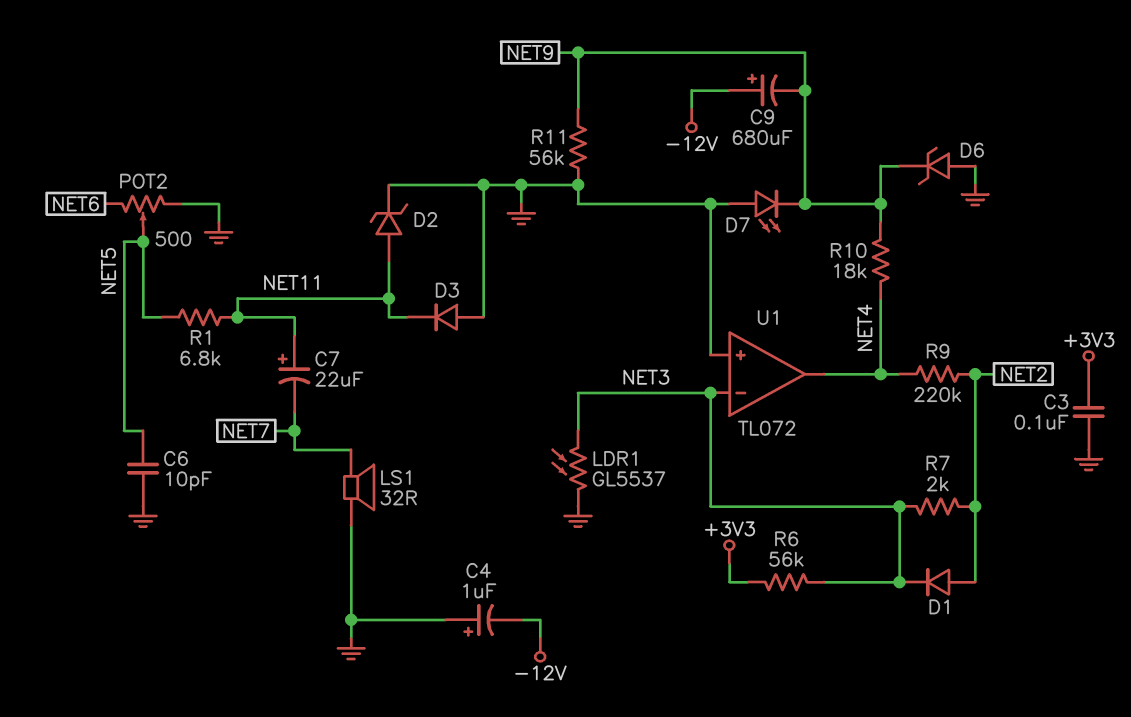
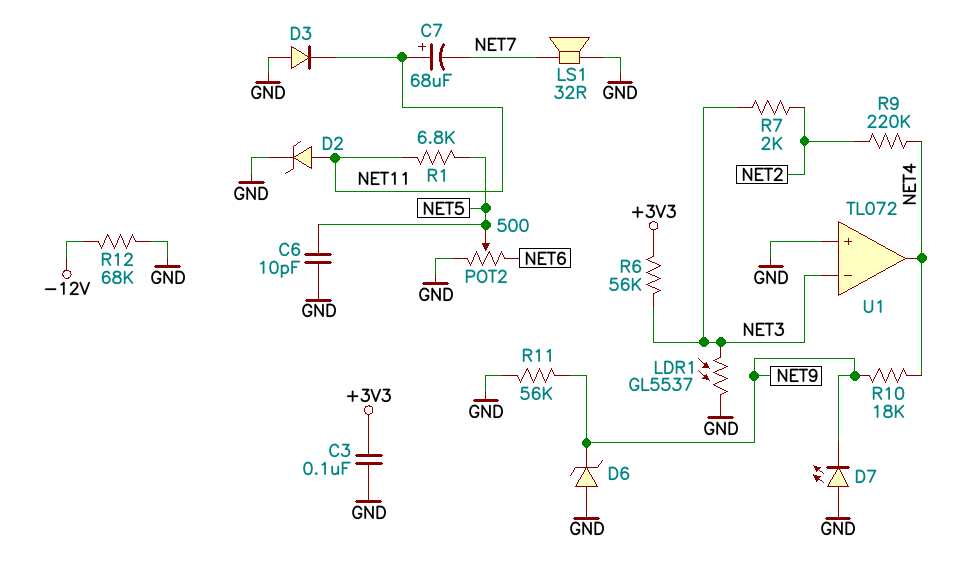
C4: 1uF (plus GND, minus -12V) -> none
C7: 22uF (plus NET11, minus NET7) -> 68uF (plus NET11, minus NET7)
C9: 680uF (plus -12V, minus NET9) -> none
D1: diode (A NET2, K NET3) -> none
R12: none -> 68k (-12V, GND)

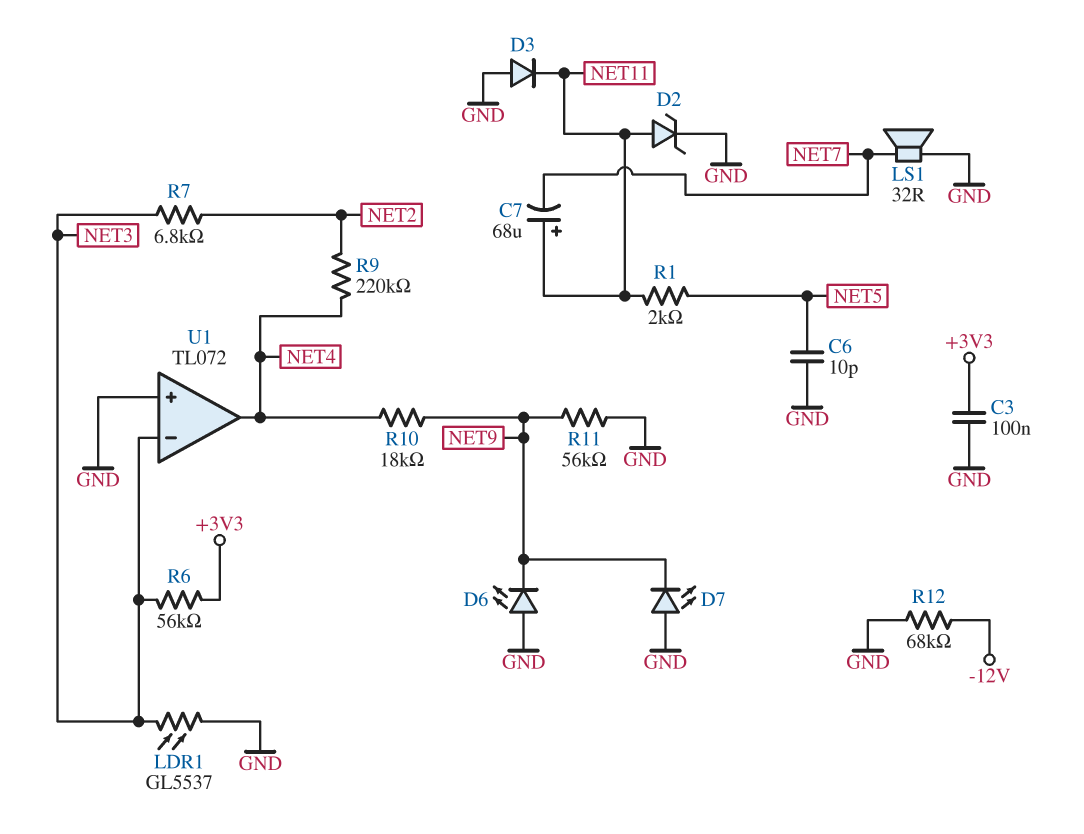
D6: zener (A GND, K NET9) -> LED (A GND, K NET9)
POT2: 500 (GND, NET6, wiper NET5) -> none
R1: 6.8k (NET5, NET11) -> 2k (NET5, NET11)
R7: 2k (NET2, NET3) -> 6.8k (NET2, NET3)

